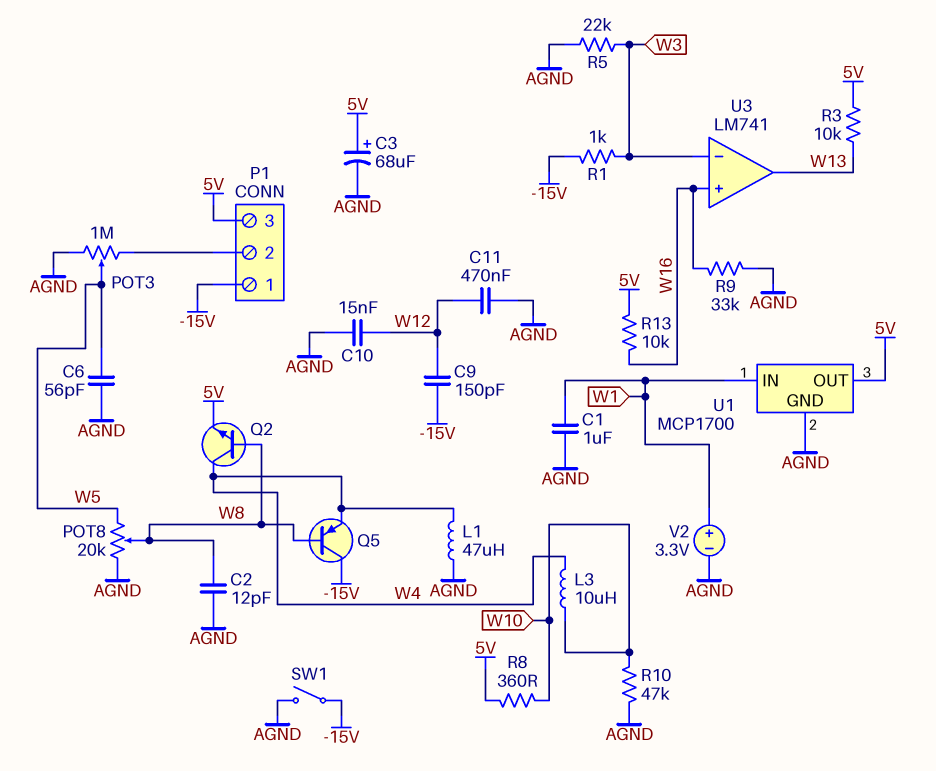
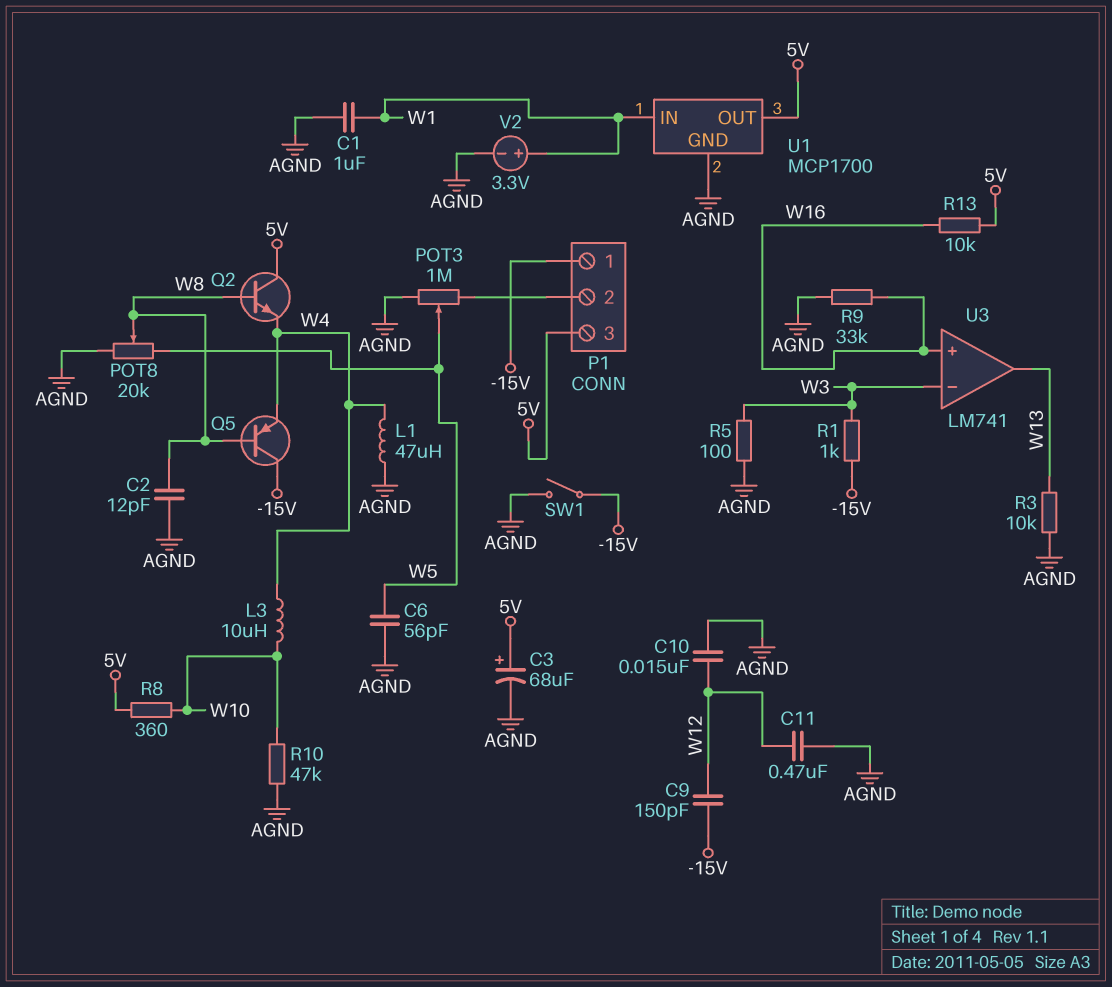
Q2: NPN (B W8, C W4, E 5V) -> NPN (B W8, C 5V, E W4)
R3: 10k (5V, W13) -> 10k (AGND, W13)
R5: 22k (AGND, W3) -> 100 (AGND, W3)

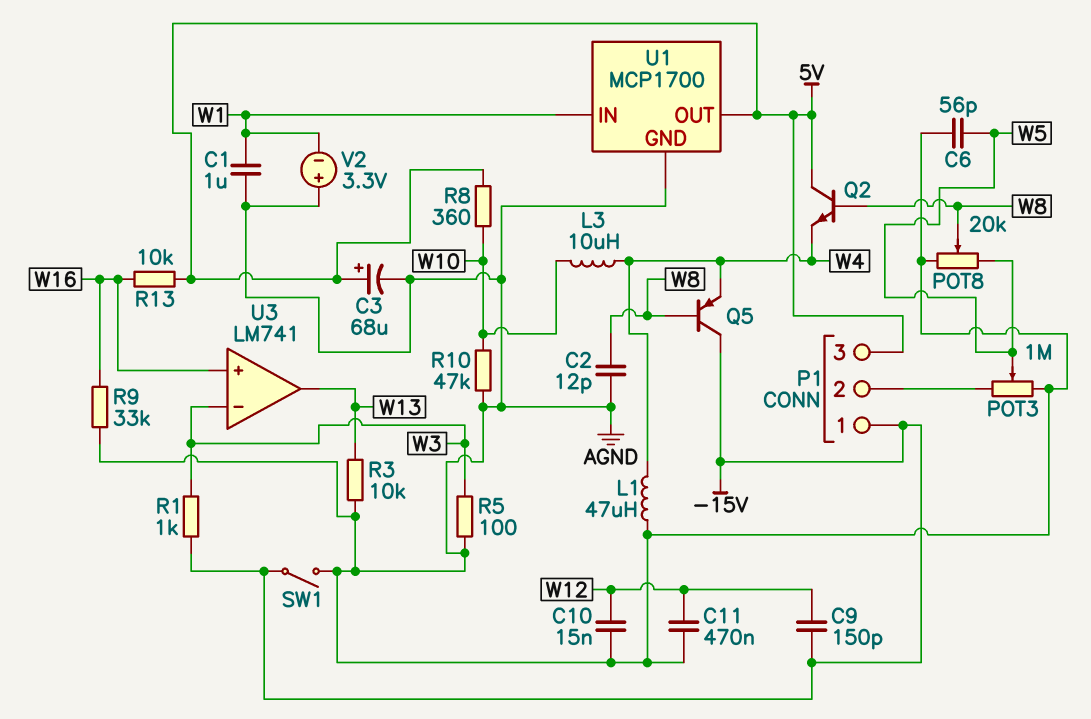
V2: 3.3V (plus W1, minus AGND) -> 3.3V (plus AGND, minus W1)

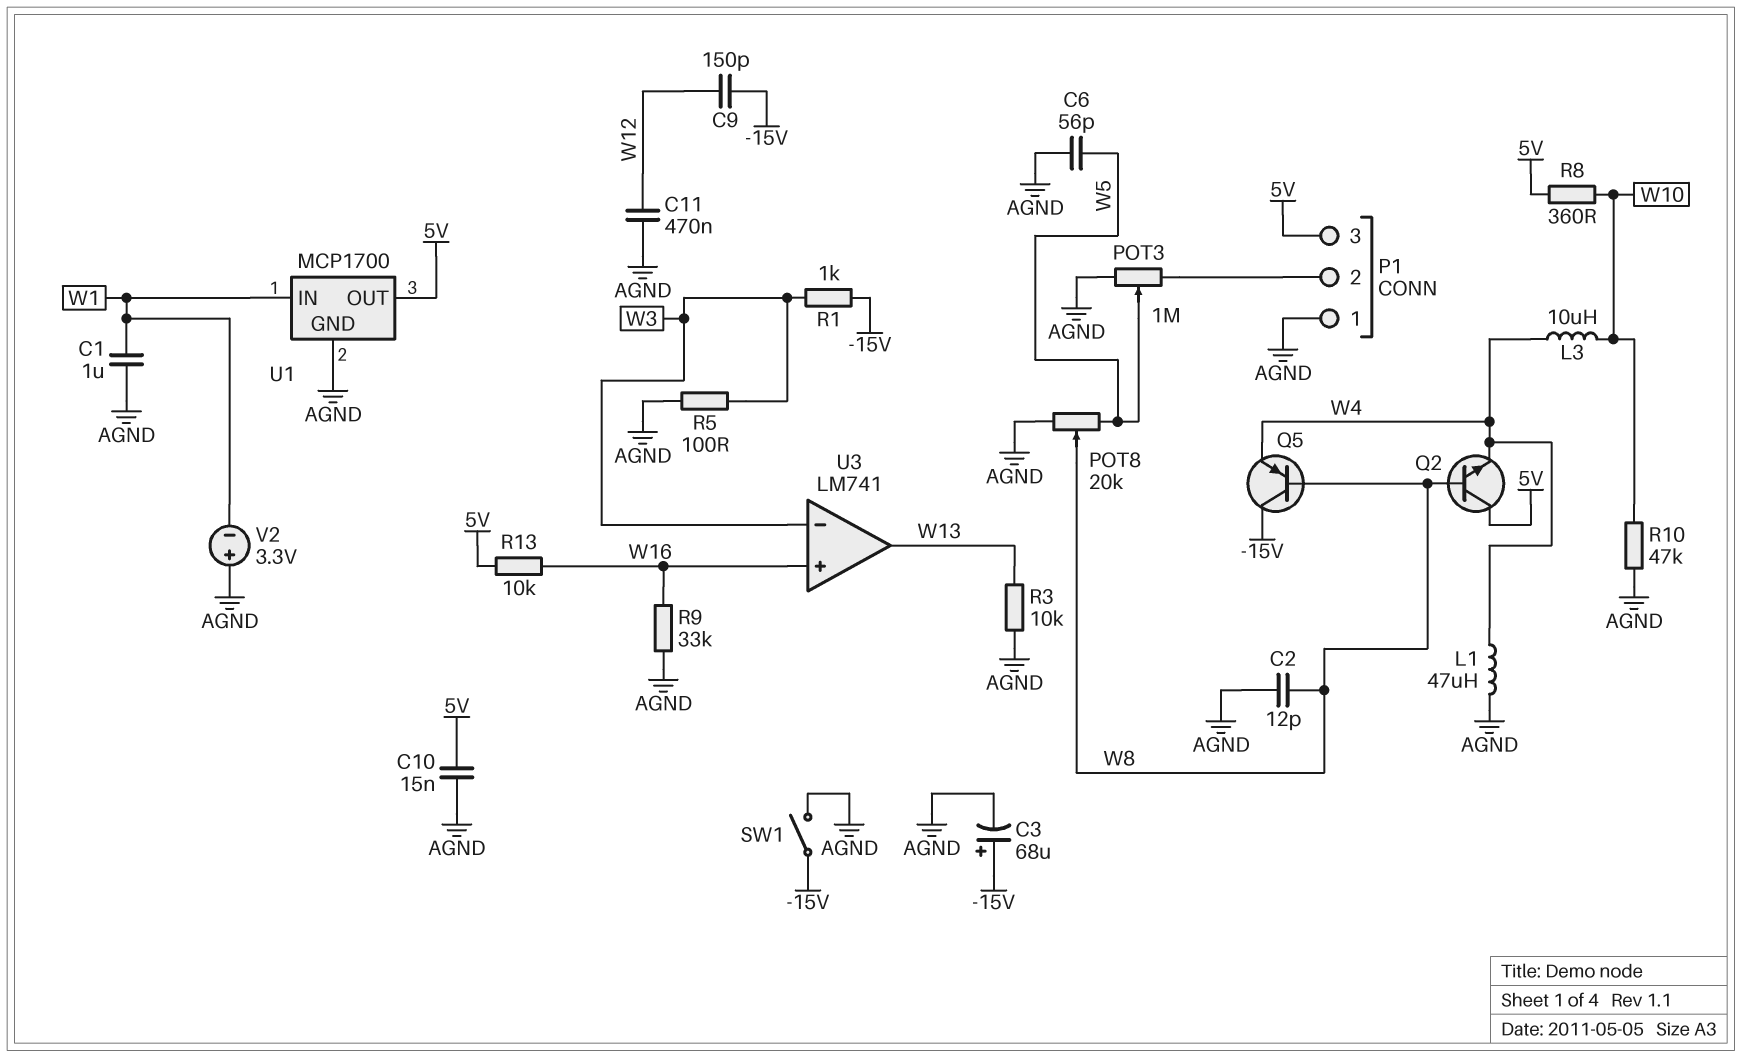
C3: 68uF (plus 5V, minus AGND) -> 68uF (plus -15V, minus AGND)
C10: 15nF (AGND, W12) -> 15nF (5V, AGND)
P1 pin 1: -15V -> AGND

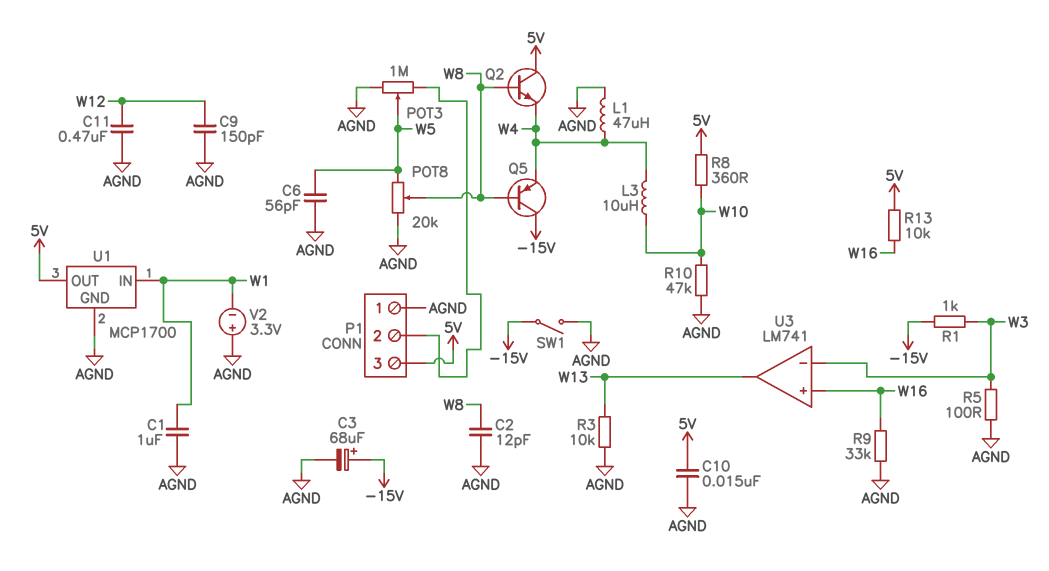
C9: 150pF (-15V, W12) -> 150pF (AGND, W12)

